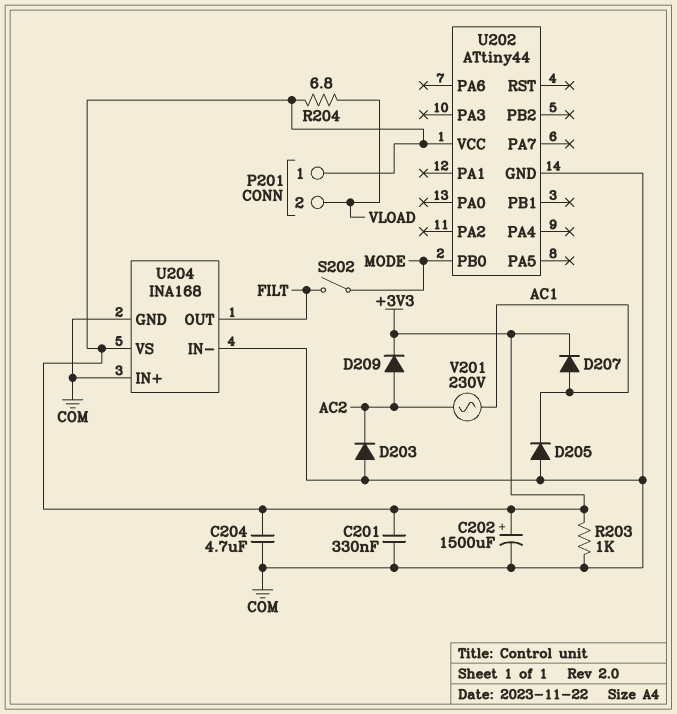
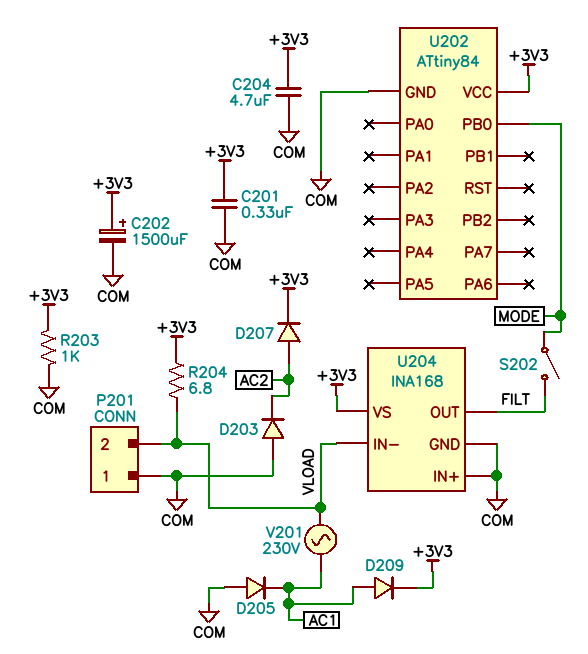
D207: diode (A AC1, K +3V3) -> diode (A AC2, K +3V3)
D209: diode (A AC2, K +3V3) -> diode (A AC1, K +3V3)
P201 pin 1: +3V3 -> COM
U202: ATtiny44 -> ATtiny84
U204 pin IN-: COM -> VLOAD
V201: AC 230V (AC1, AC2) -> AC 230V (AC1, VLOAD)

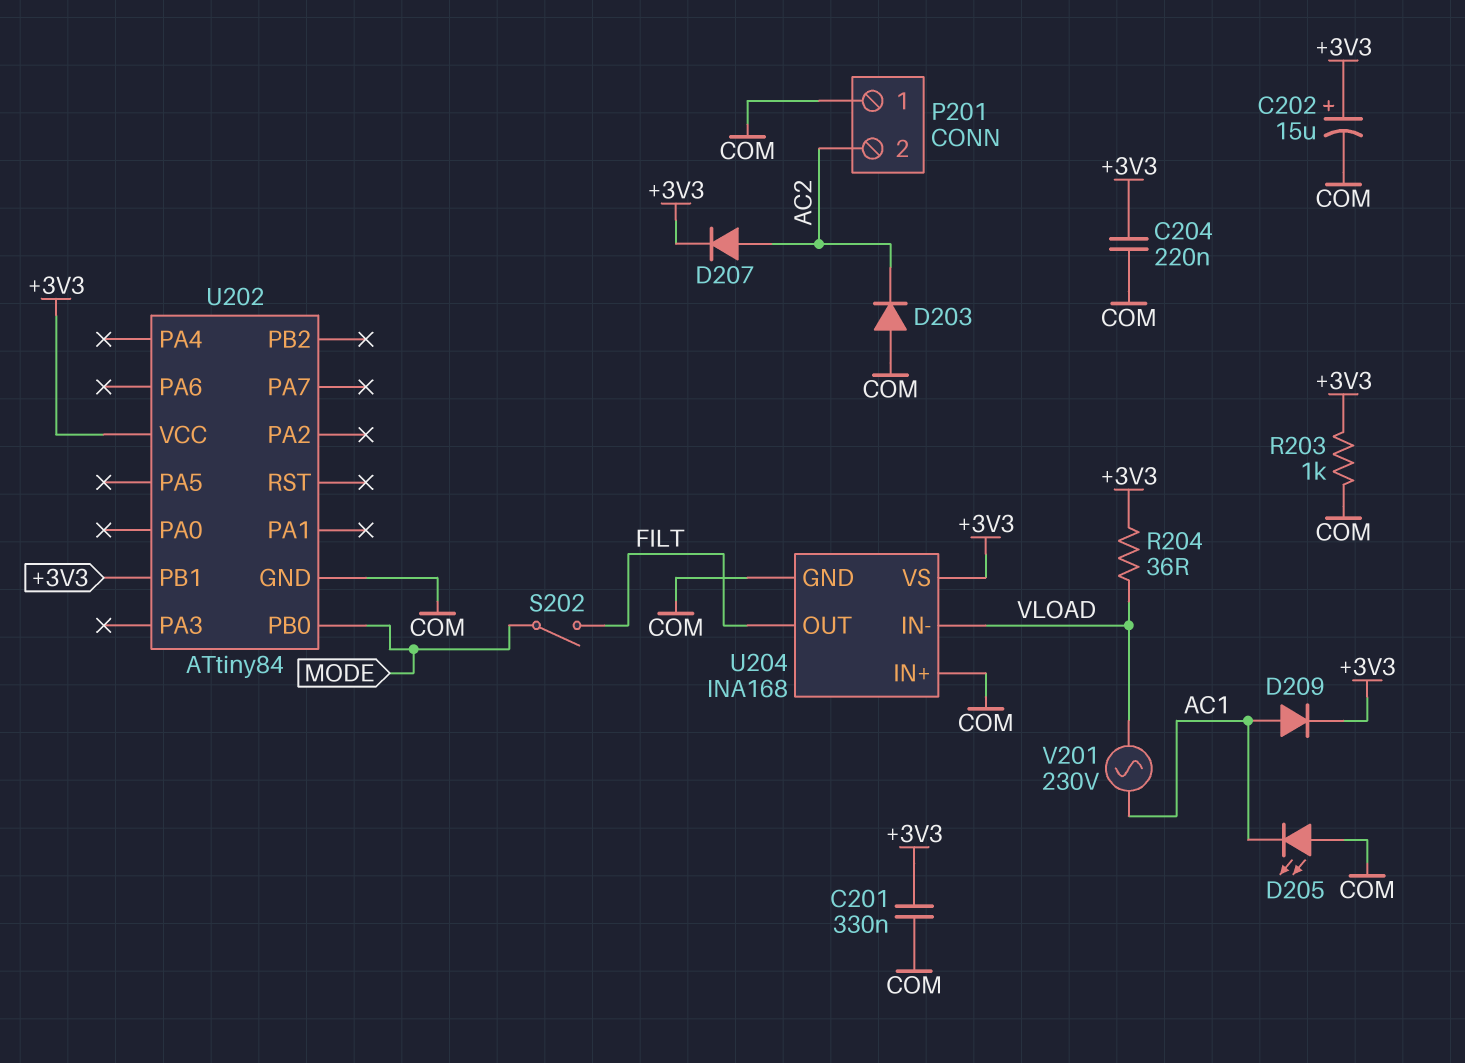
C202: 1500uF (plus +3V3, minus COM) -> 15uF (plus +3V3, minus COM)
C204: 4.7uF (+3V3, COM) -> 220nF (+3V3, COM)
D205: diode (A COM, K AC1) -> LED (A COM, K AC1)
P201 pin 2: VLOAD -> AC2
R204: 6.8 (+3V3, VLOAD) -> 36 (+3V3, VLOAD)
U202 pin PB1: none -> +3V3

